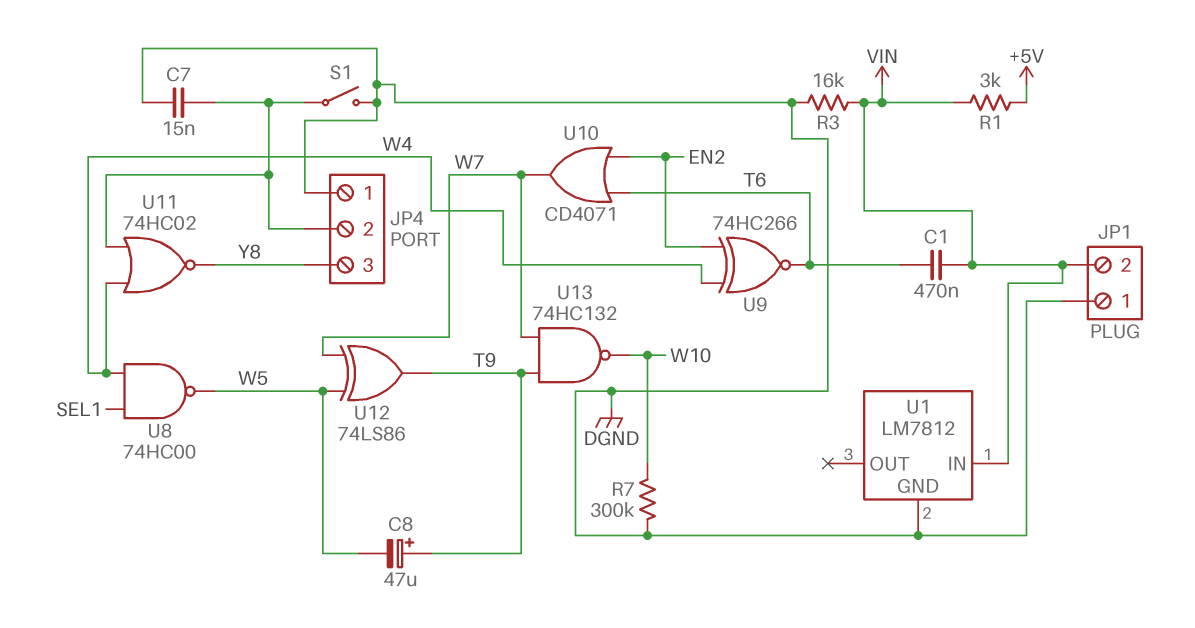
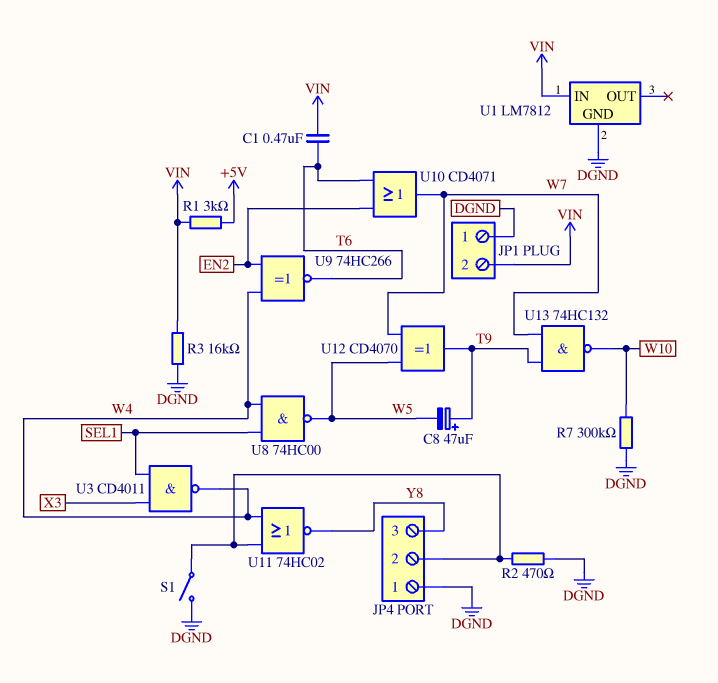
C7: 15nF (DGND, JP4/2) -> none
R2: none -> 470 (DGND, JP4/2)
U3: none -> NAND CD4011 (in SEL1, in X3, out W4)
U12: XOR 74LS86 (in W5, in W7, out T9) -> XOR CD4070 (in W5, in W7, out T9)

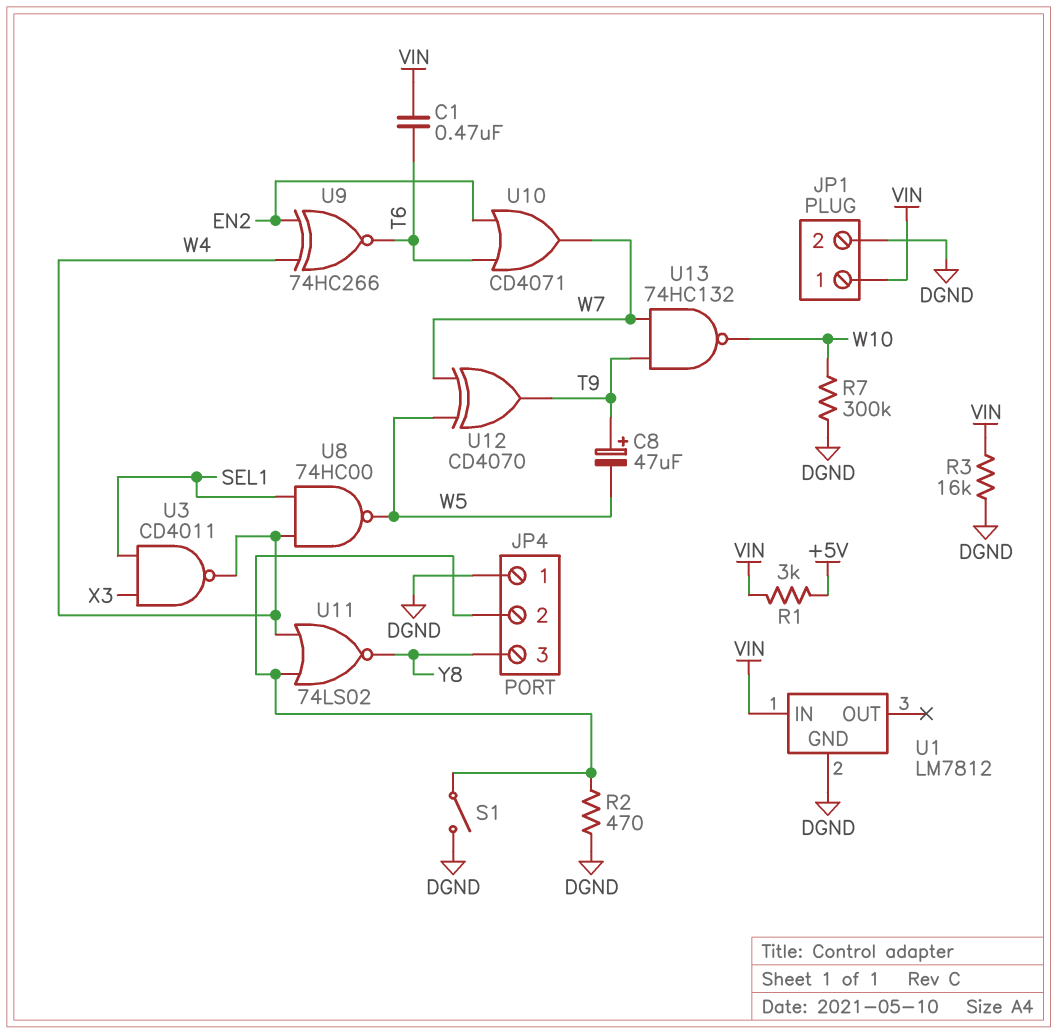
JP1 pin 1: DGND -> VIN
JP1 pin 2: VIN -> DGND
U11: NOR 74HC02 (in JP4/2, in W4, out Y8) -> NOR 74LS02 (in JP4/2, in W4, out Y8)

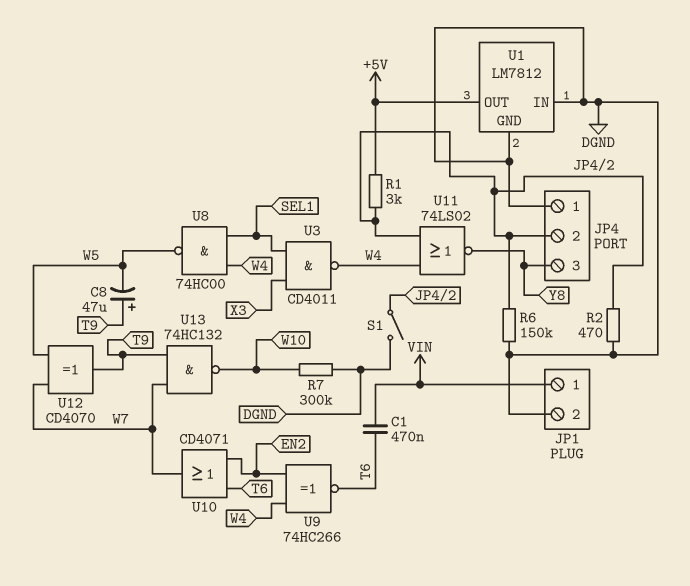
R1: 3k (+5V, VIN) -> 3k (+5V, JP4/2)
R3: 16k (DGND, VIN) -> none
R6: none -> 150k (DGND, JP4/2)
U1 pin IN: VIN -> DGND
U1 pin OUT: none -> +5V

